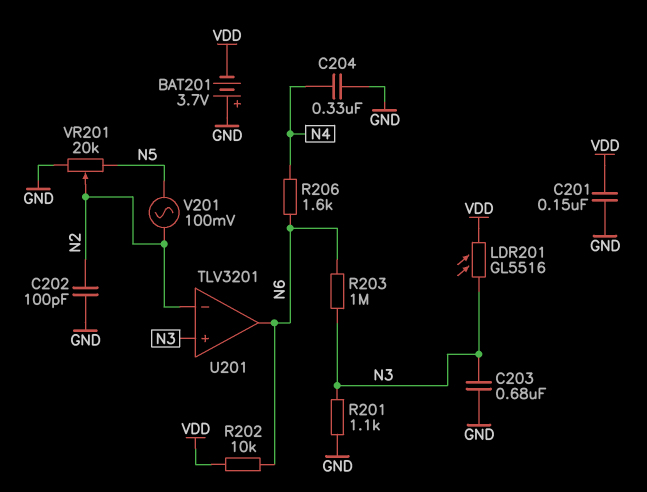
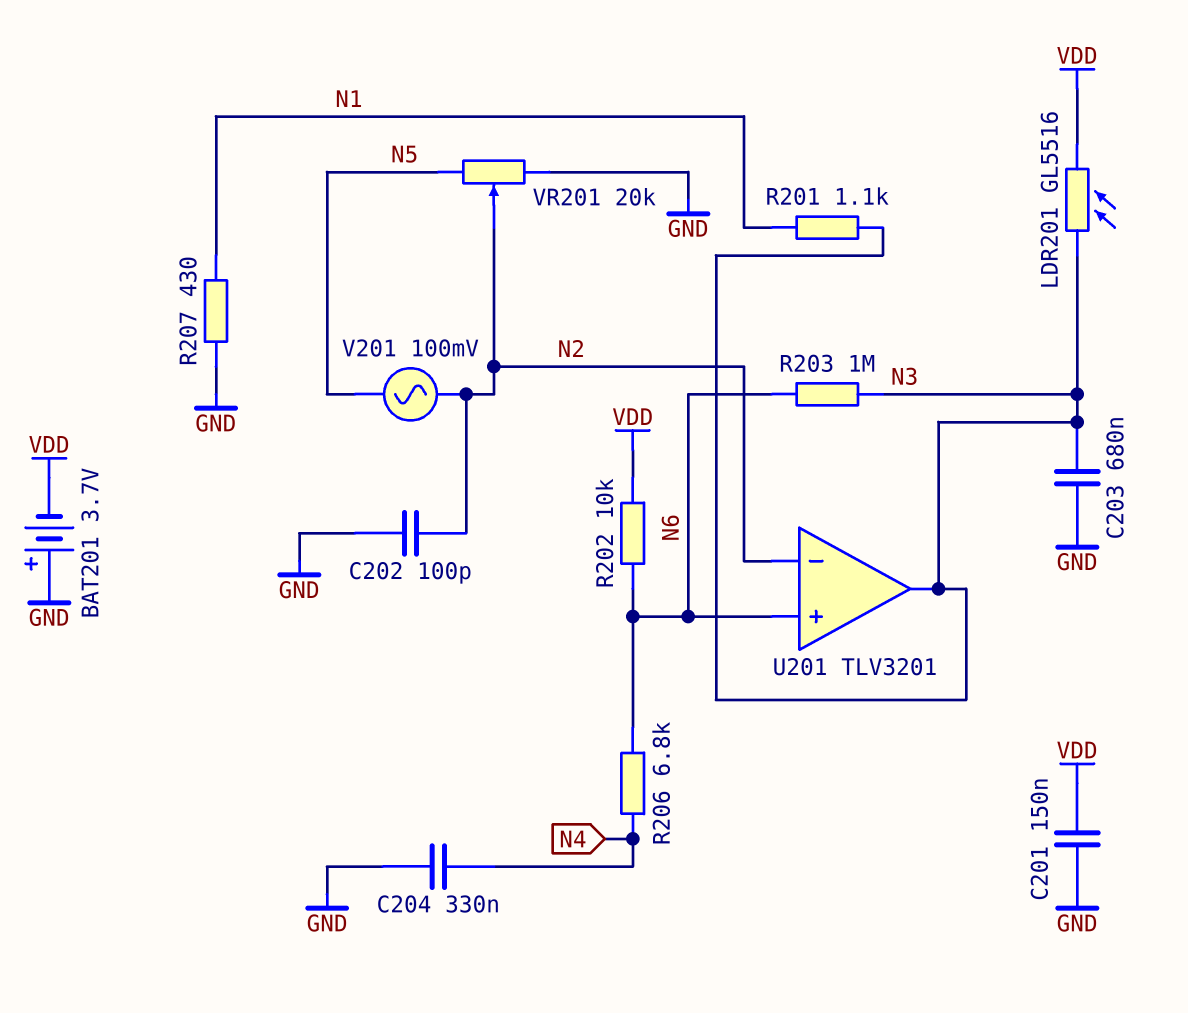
R201: 1.1k (GND, N3) -> 1.1k (N1, N3)
R206: 1.6k (N4, N6) -> 6.8k (N4, N6)
R207: none -> 430 (GND, N1)
U201 pin in+: N3 -> N6
U201 pin out: N6 -> N3

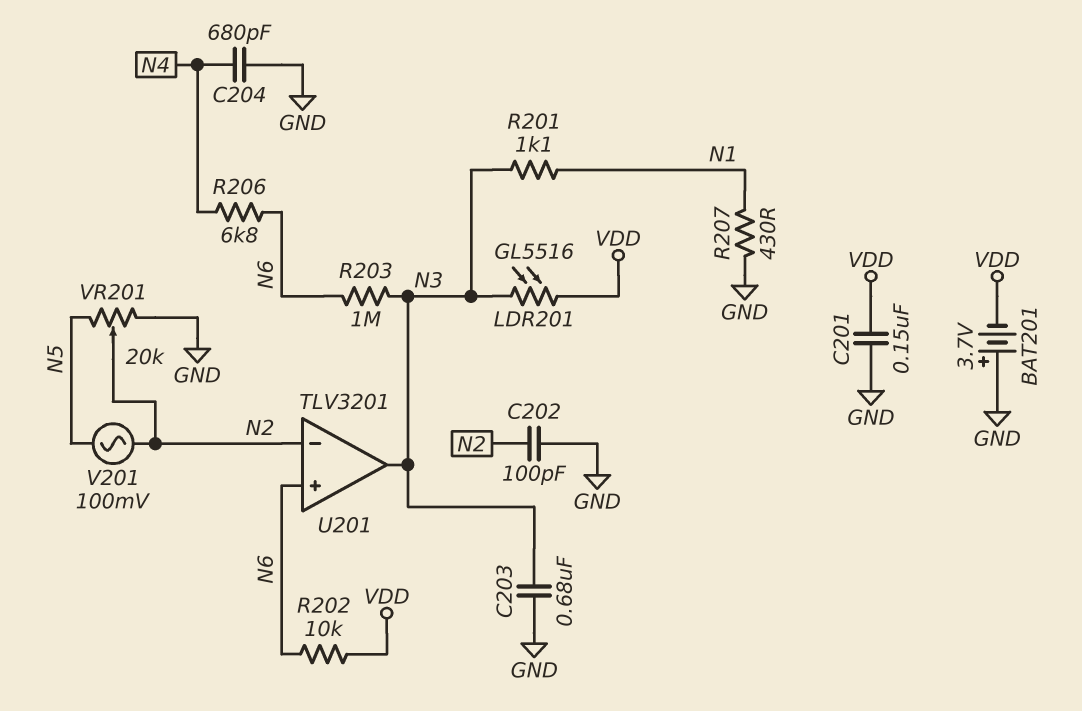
C204: 330nF (GND, N4) -> 680pF (GND, N4)

